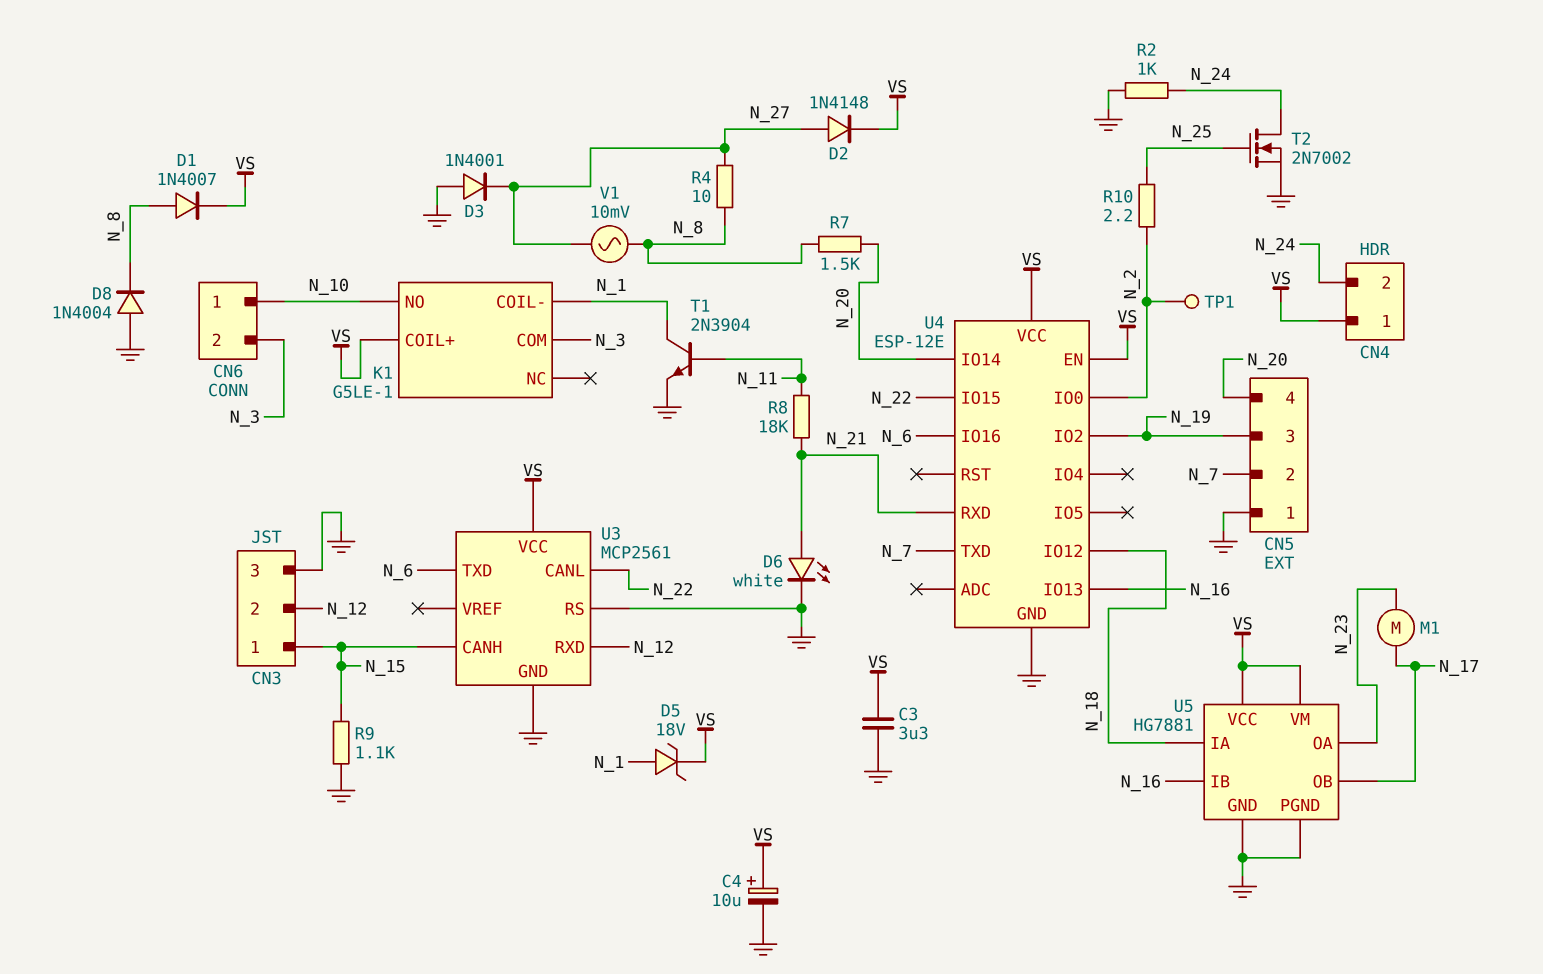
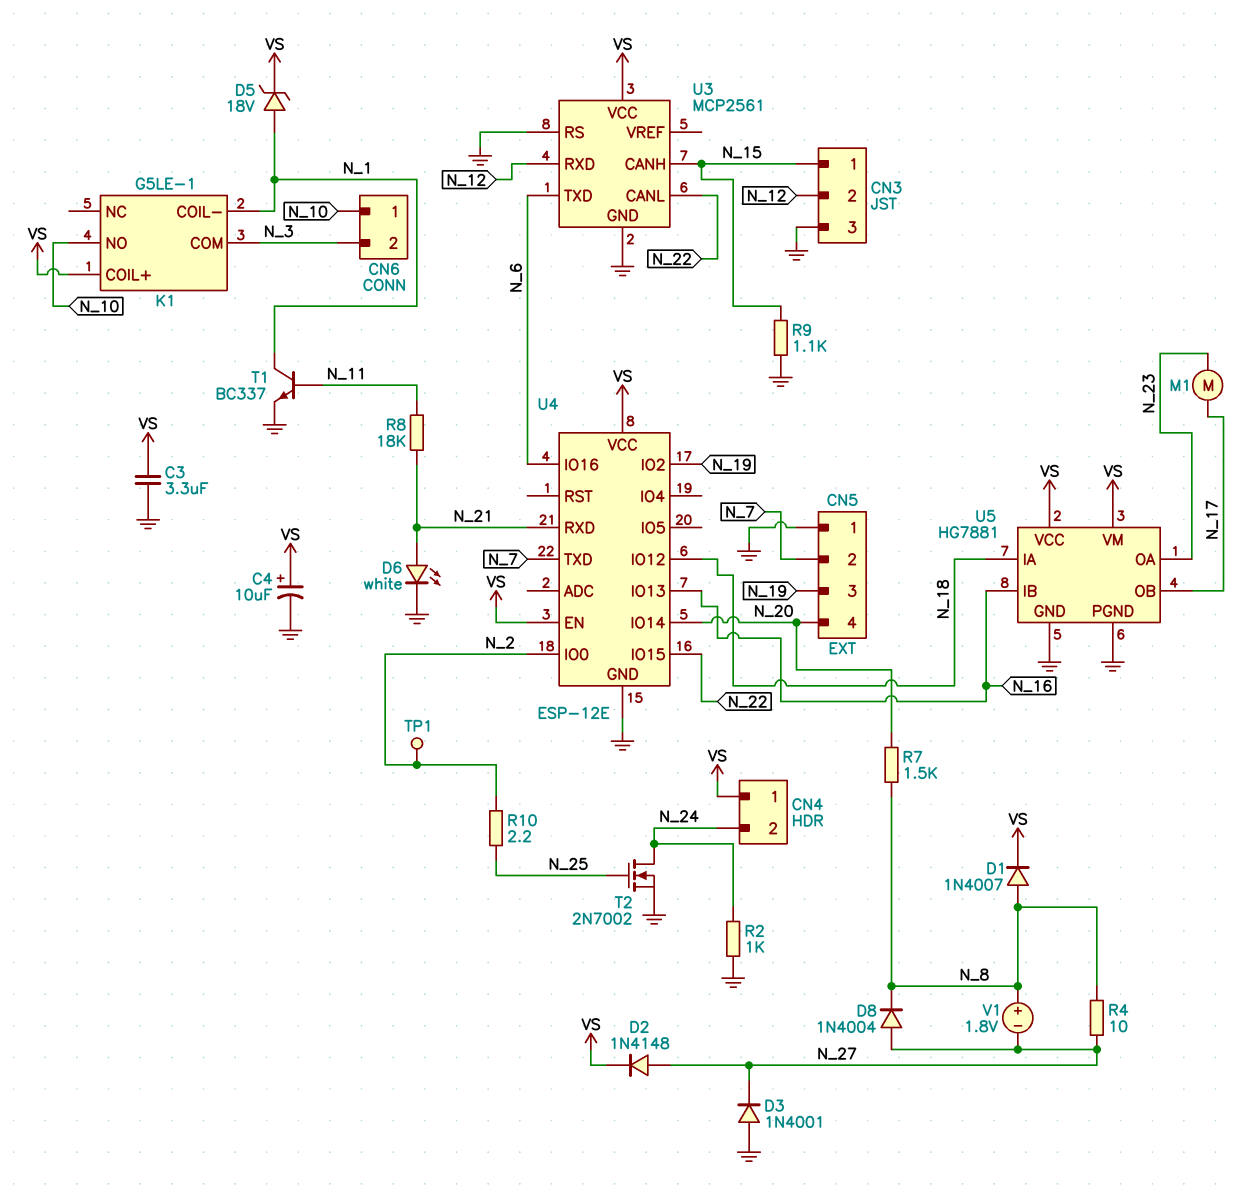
D8: diode 1N4004 (A GND, K N_8) -> diode 1N4004 (A N_27, K N_8)
T1: NPN 2N3904 (B N_11, C N_1, E GND) -> NPN BC337 (B N_11, C N_1, E GND)
V1: AC 10mV (N_8, N_27) -> 1.8V (plus N_8, minus N_27)

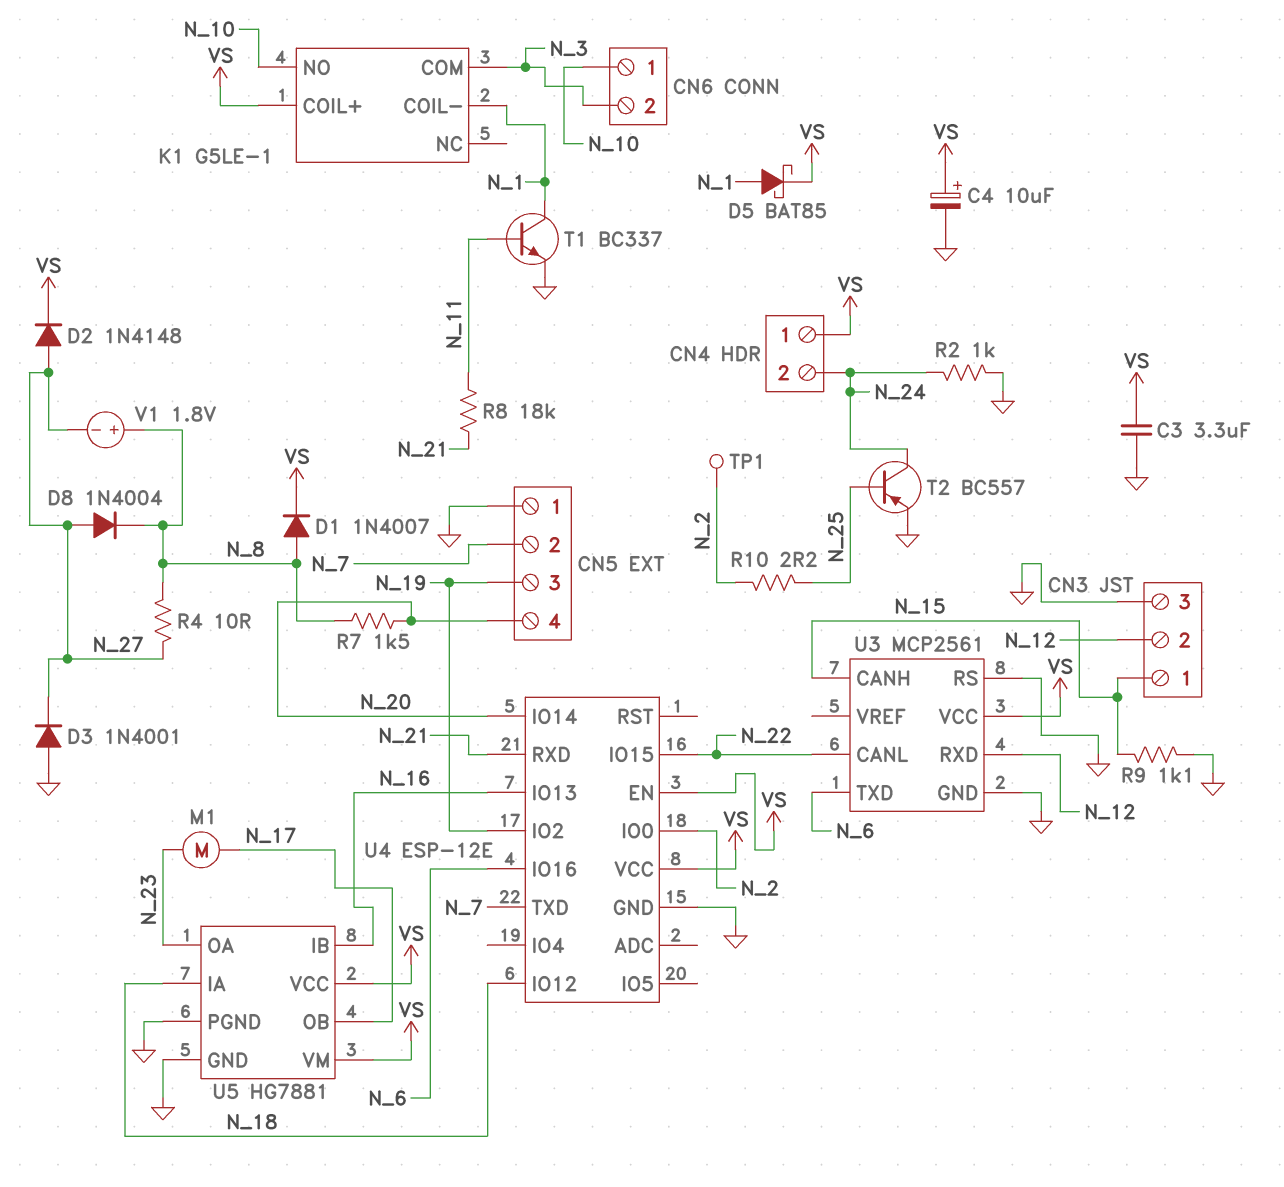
D5: zener 18V (A N_1, K VS) -> schottky BAT85 (A N_1, K VS)
D6: LED white (A N_21, K GND) -> none
T2: NMOS 2N7002 (G N_25, D N_24, S GND) -> PNP BC557 (B N_25, C N_24, E GND)

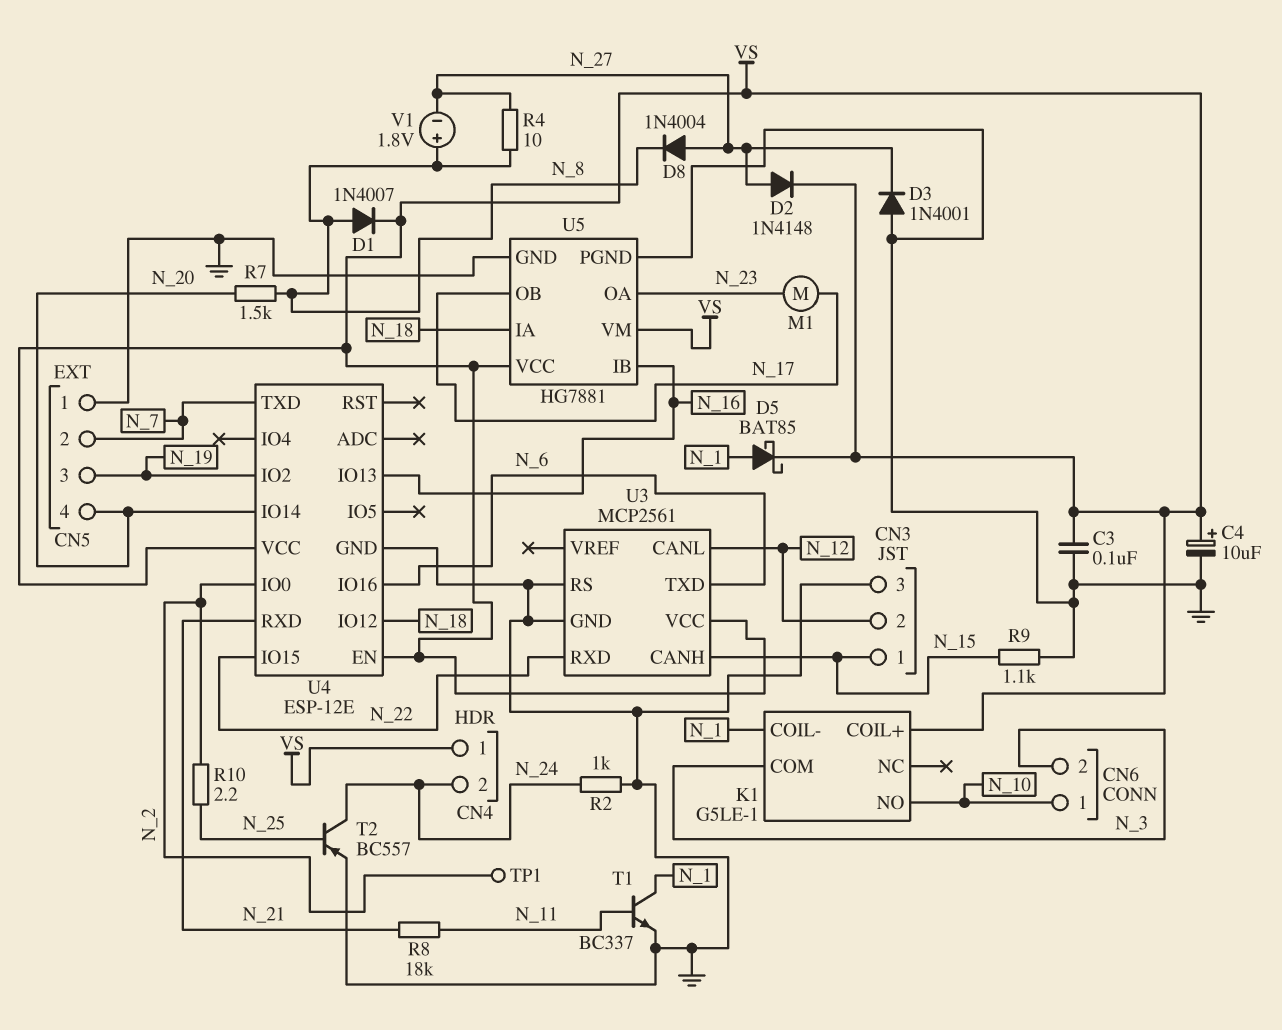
C3: 3.3uF (GND, VS) -> 100nF (GND, VS)
U3 pin CANL: N_22 -> N_12
U3 pin RXD: N_12 -> N_22

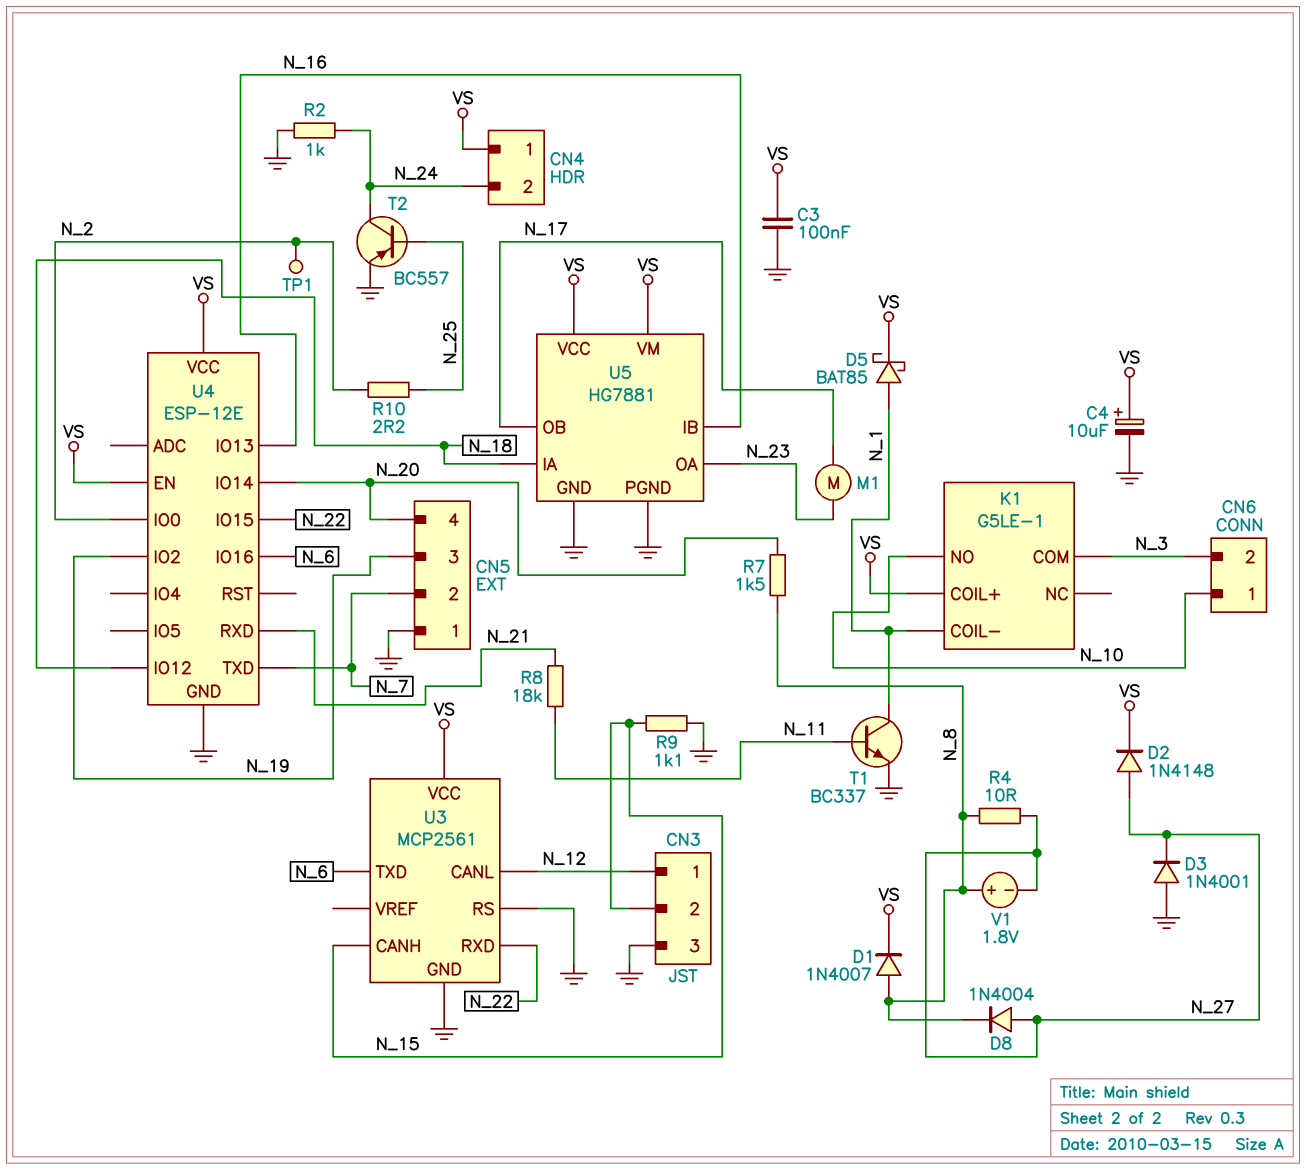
CN3 pin 1: N_15 -> N_12
CN3 pin 2: N_12 -> N_15

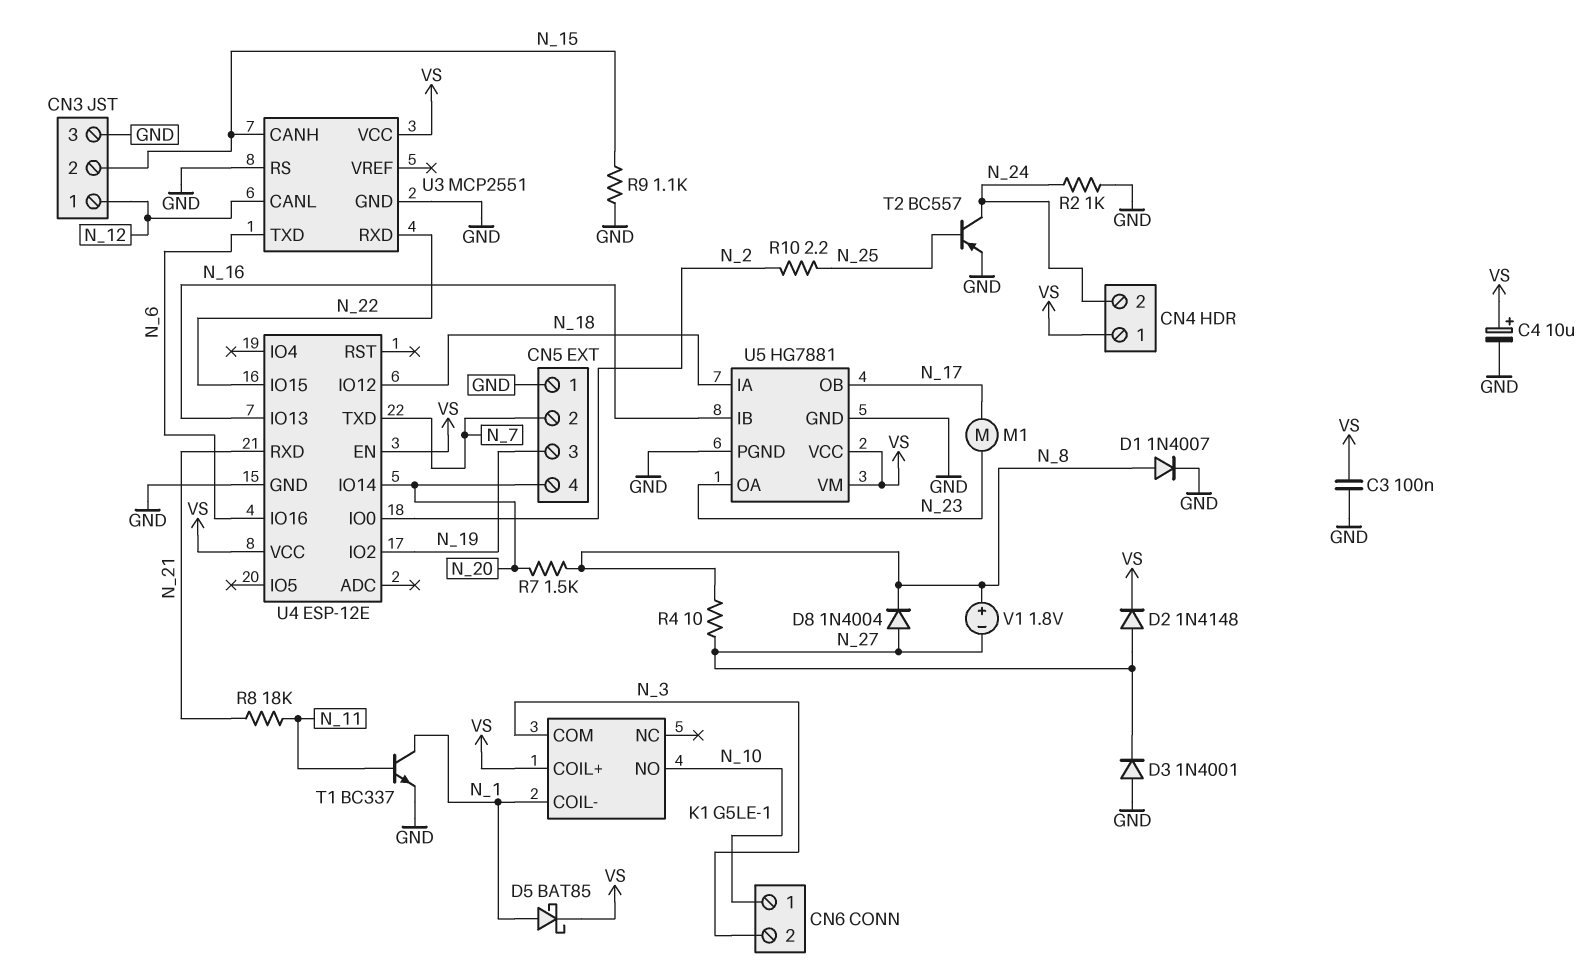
D1: diode 1N4007 (A N_8, K VS) -> diode 1N4007 (A N_8, K GND)
TP1: test point (N_2) -> none
U3: MCP2561 -> MCP2551

